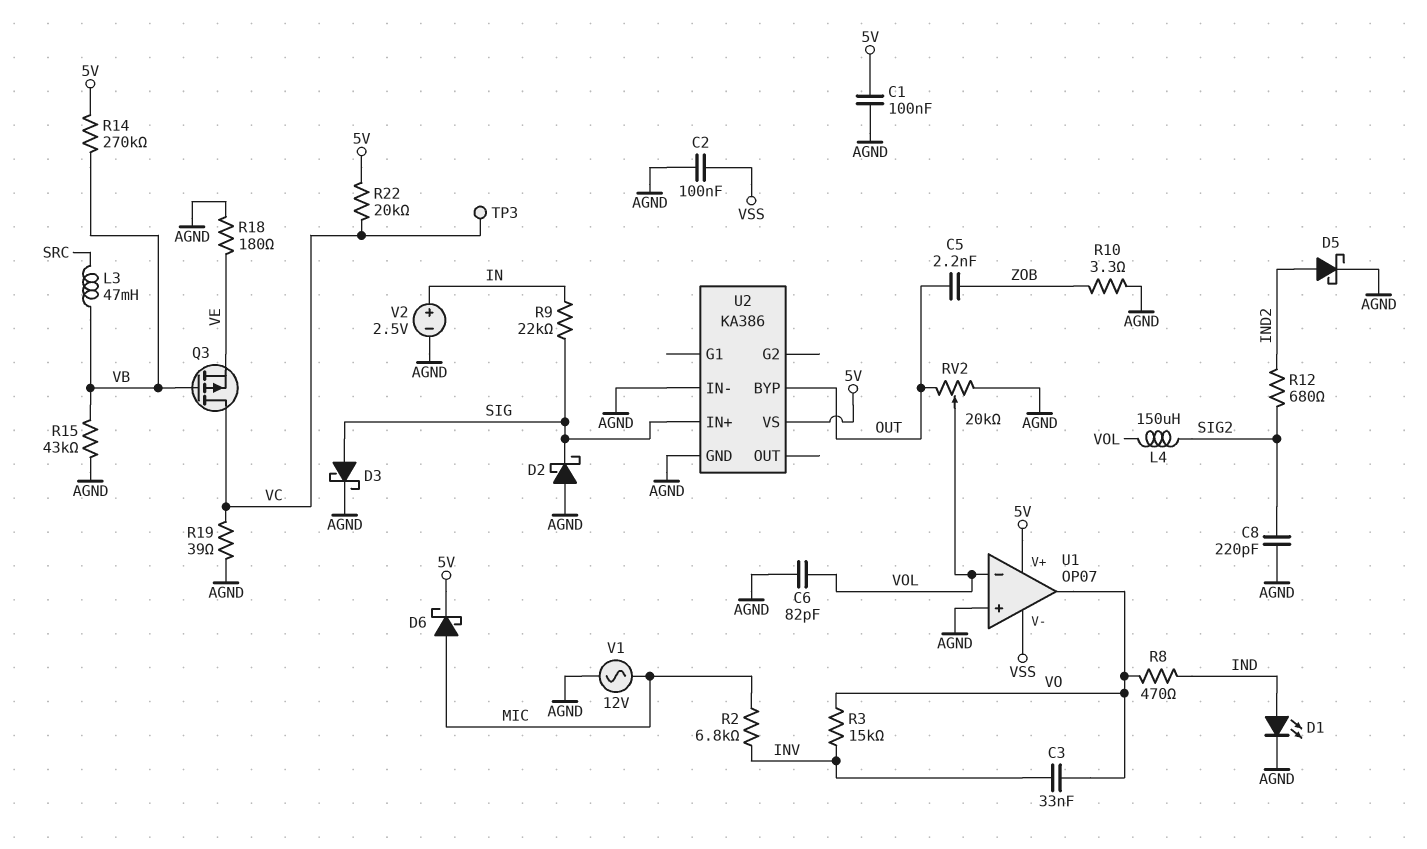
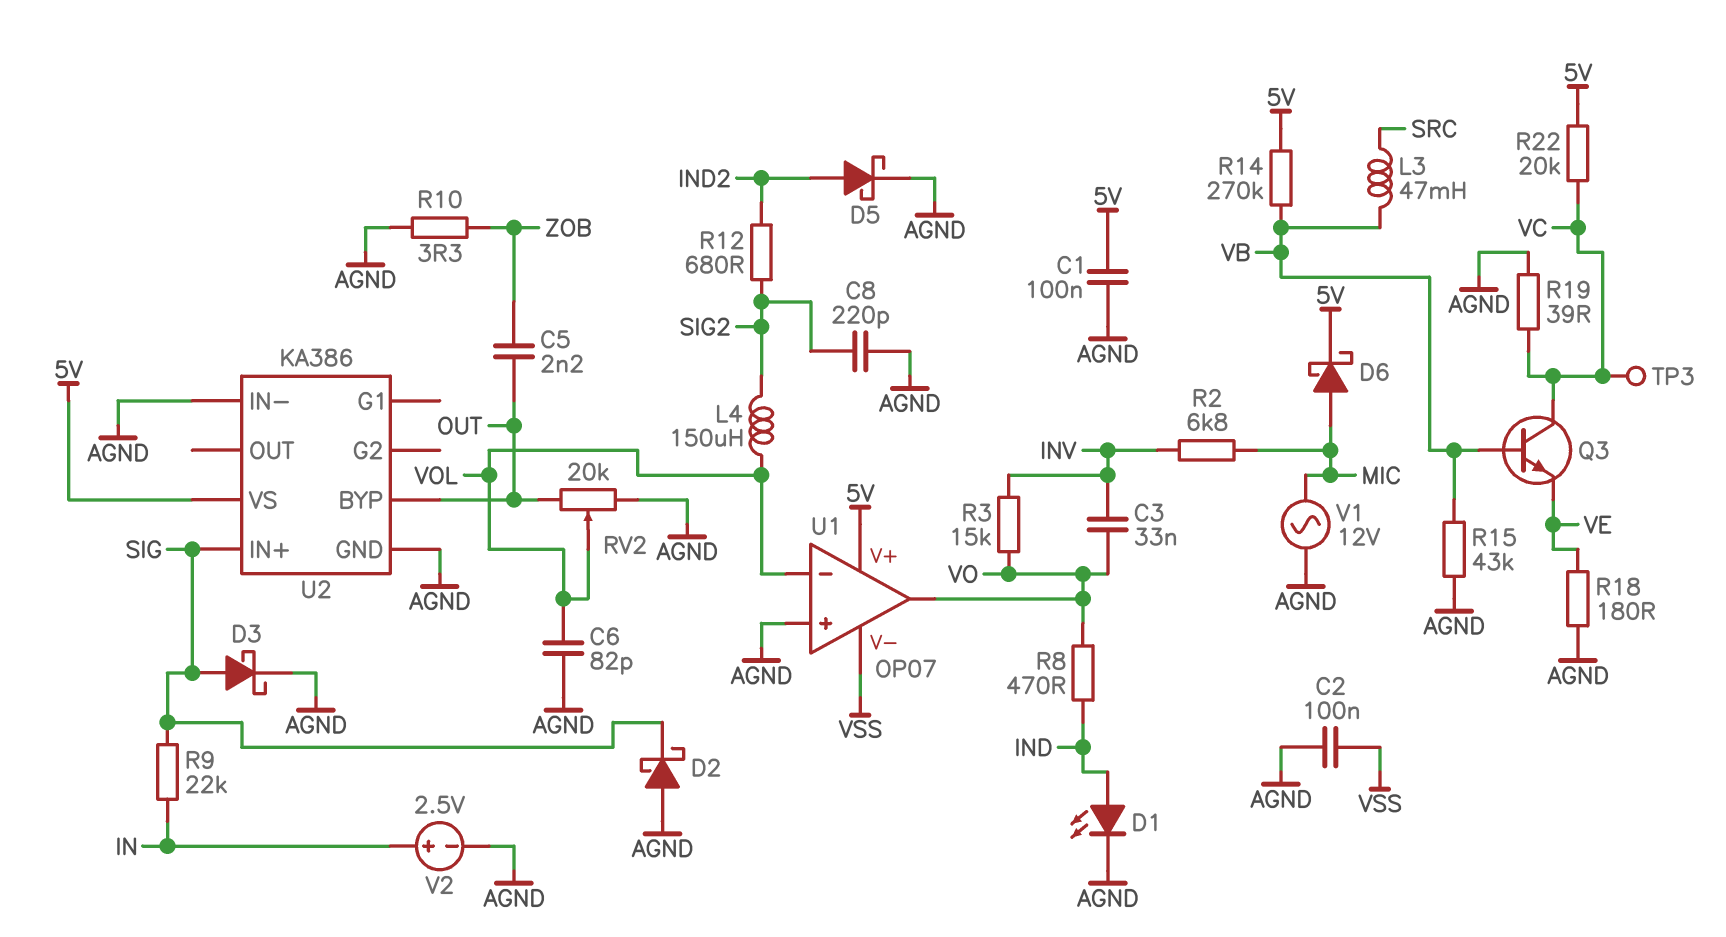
Q3: PMOS (G VB, D VC, S VE) -> NPN (B VB, C VC, E VE)

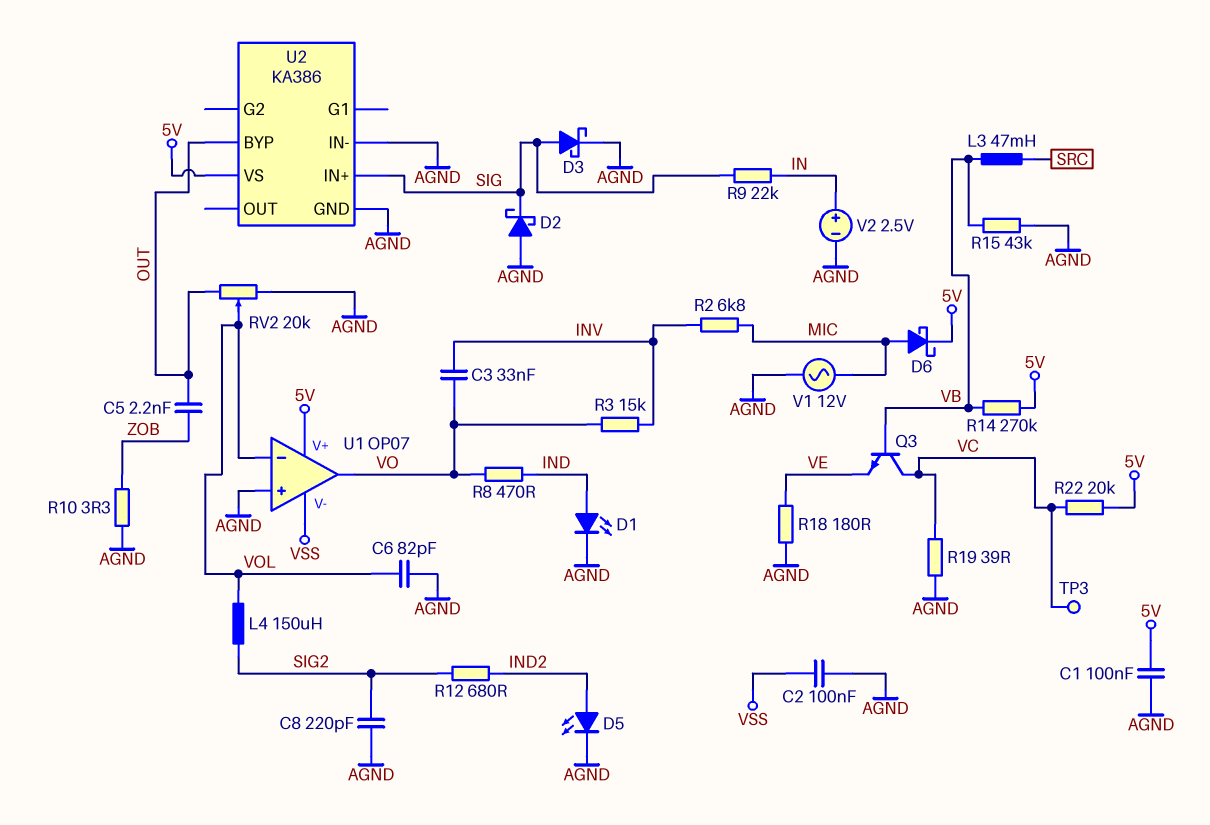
D5: schottky (A IND2, K AGND) -> LED (A IND2, K AGND)

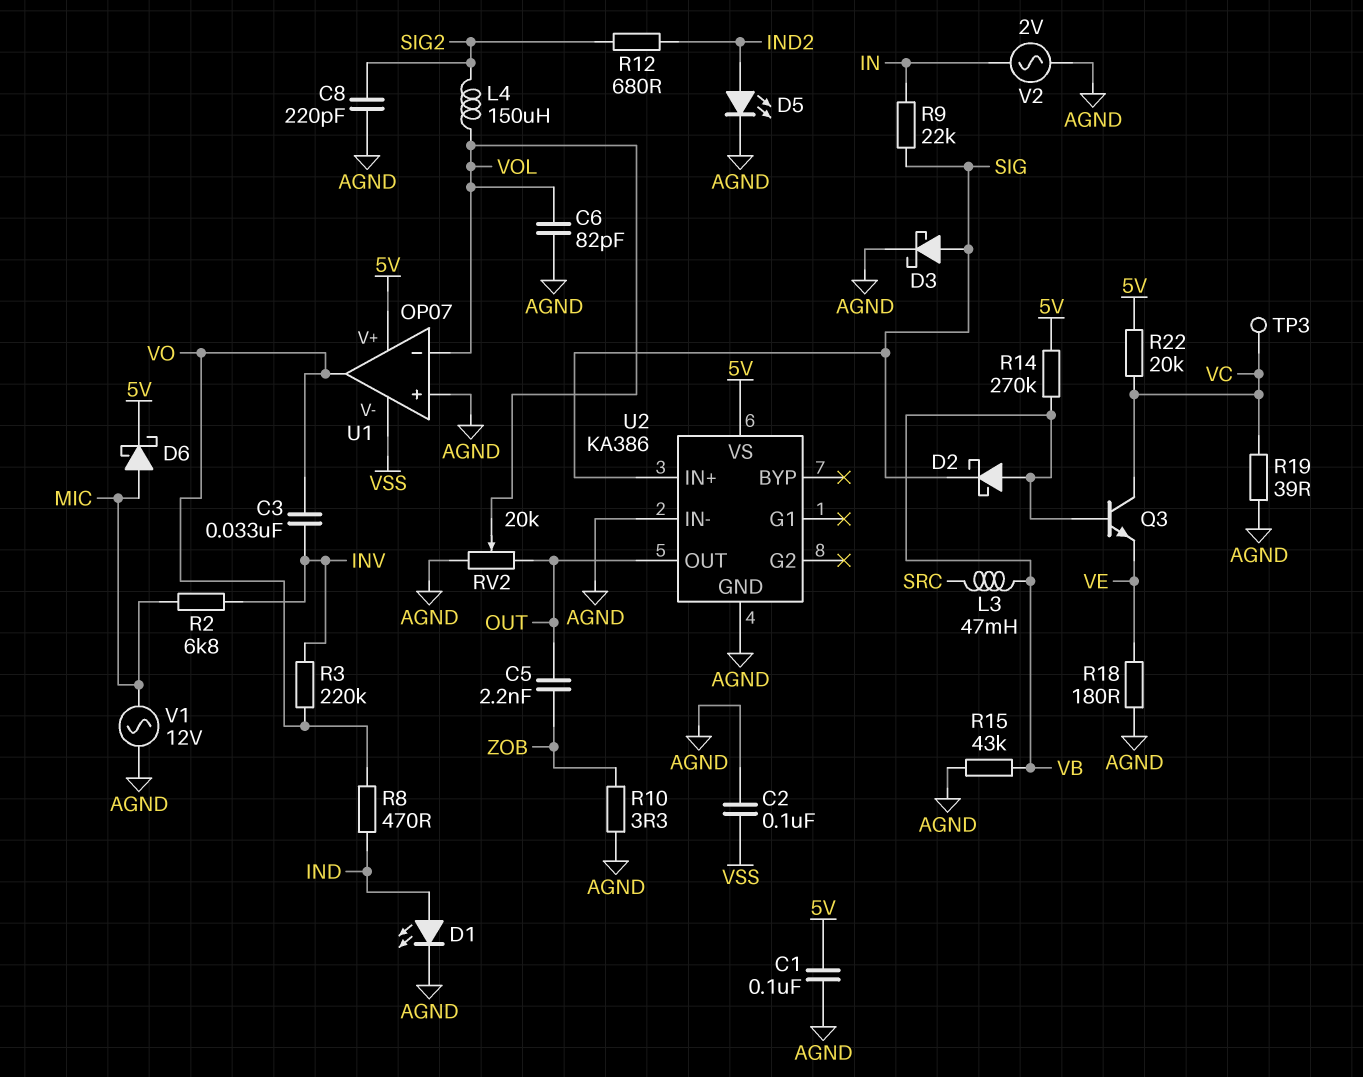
D2: schottky (A AGND, K SIG) -> schottky (A VB, K SIG)
R3: 15k (INV, VO) -> 220k (INV, VO)
U2 pin BYP: OUT -> none
U2 pin OUT: none -> OUT
V2: 2.5V (plus IN, minus AGND) -> AC 2V (AGND, IN)

